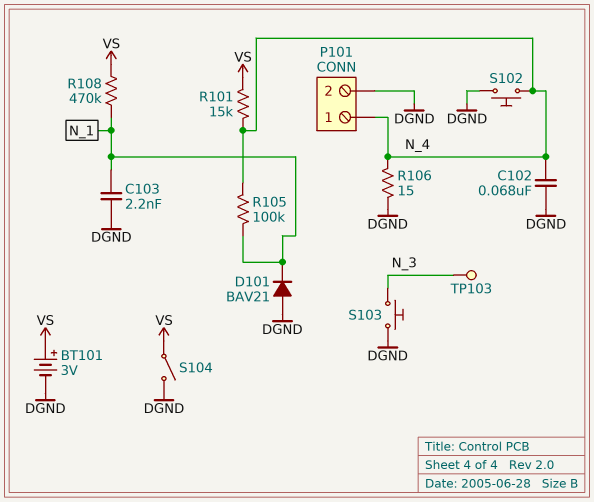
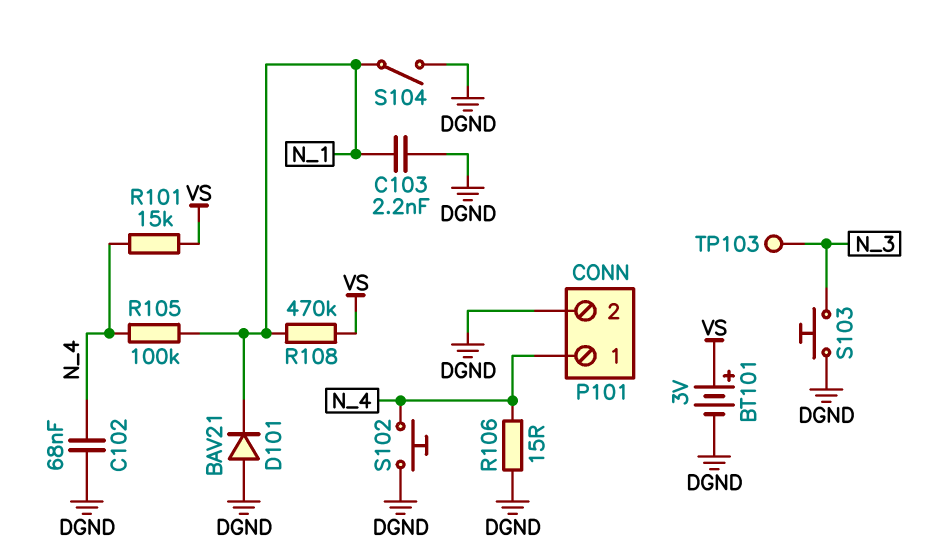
S104: switch (DGND, VS) -> switch (DGND, N_1)

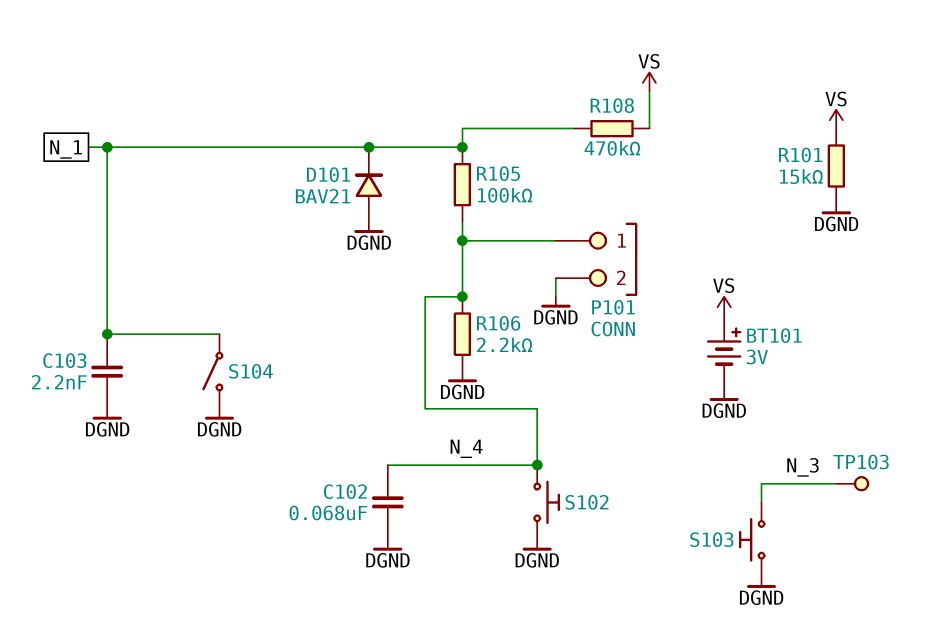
R101: 15k (N_4, VS) -> 15k (DGND, VS)
R106: 15 (DGND, N_4) -> 2.2k (DGND, N_4)

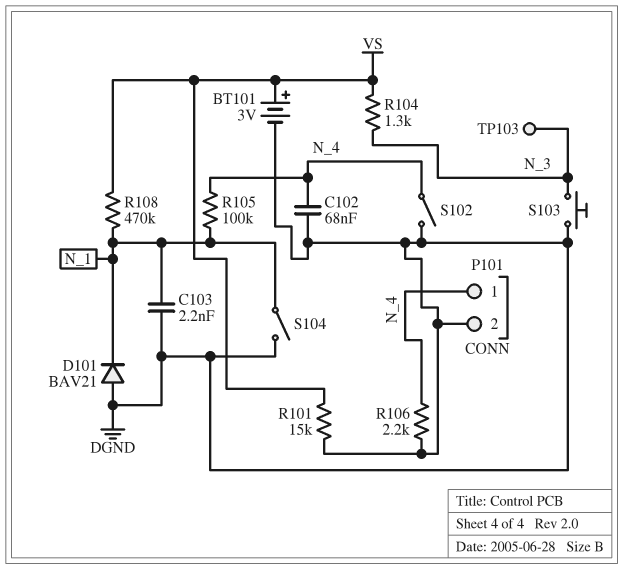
R104: none -> 1.3k (N_3, VS)
S102: button (DGND, N_4) -> switch (DGND, N_4)

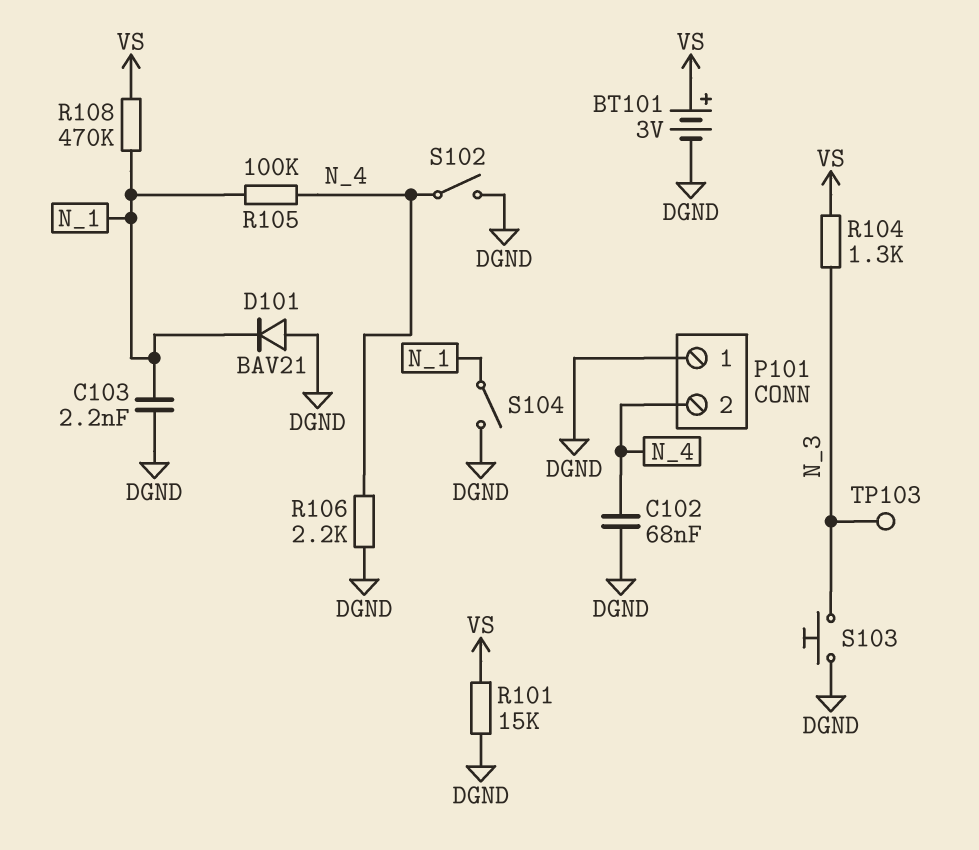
P101 pin 1: N_4 -> DGND
P101 pin 2: DGND -> N_4

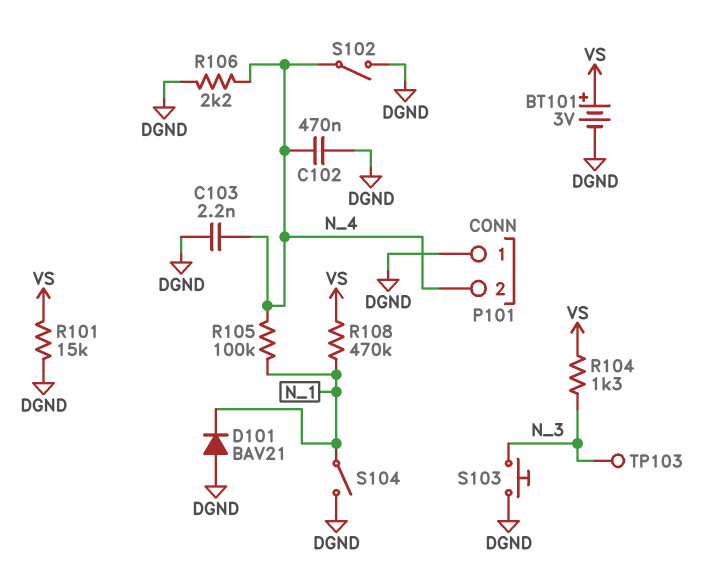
C102: 68nF (DGND, N_4) -> 470nF (DGND, N_4)
C103: 2.2nF (DGND, N_1) -> 2.2nF (DGND, N_4)

